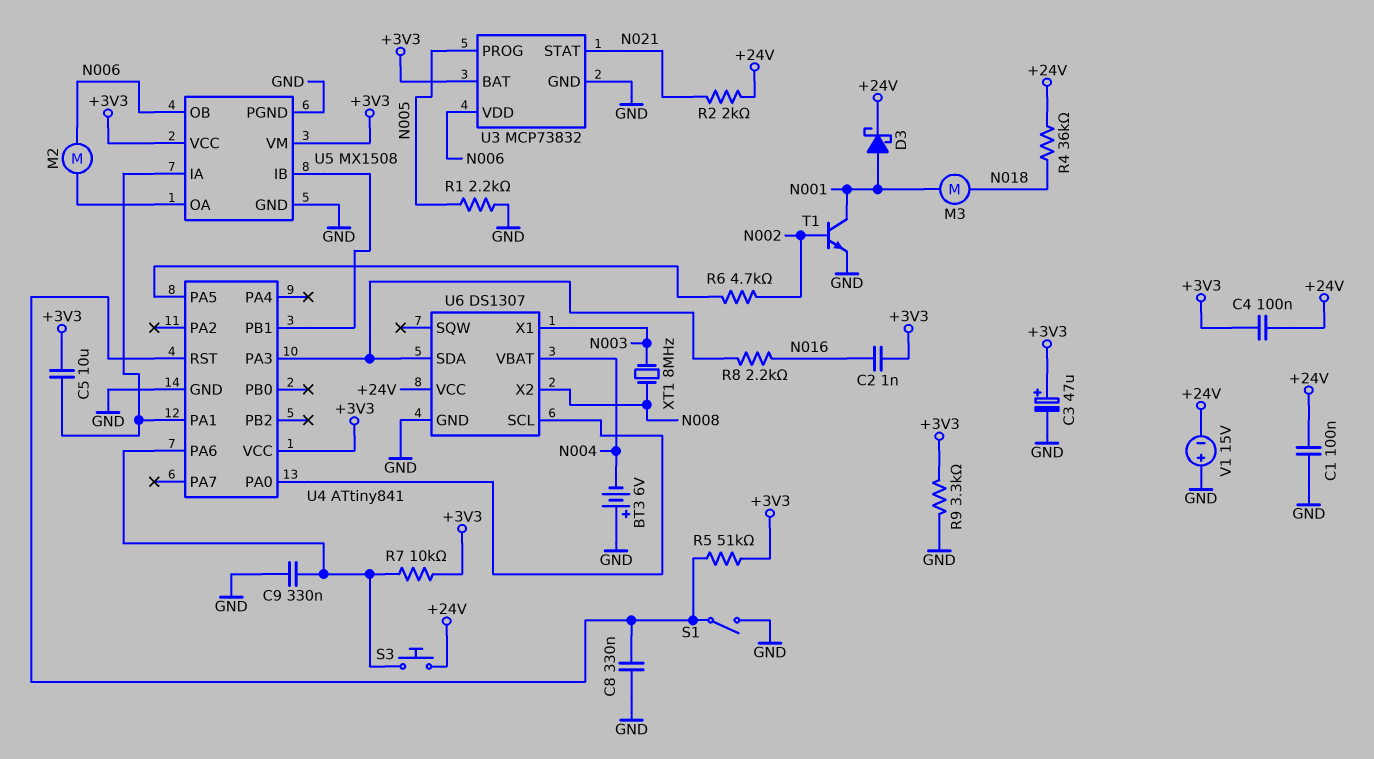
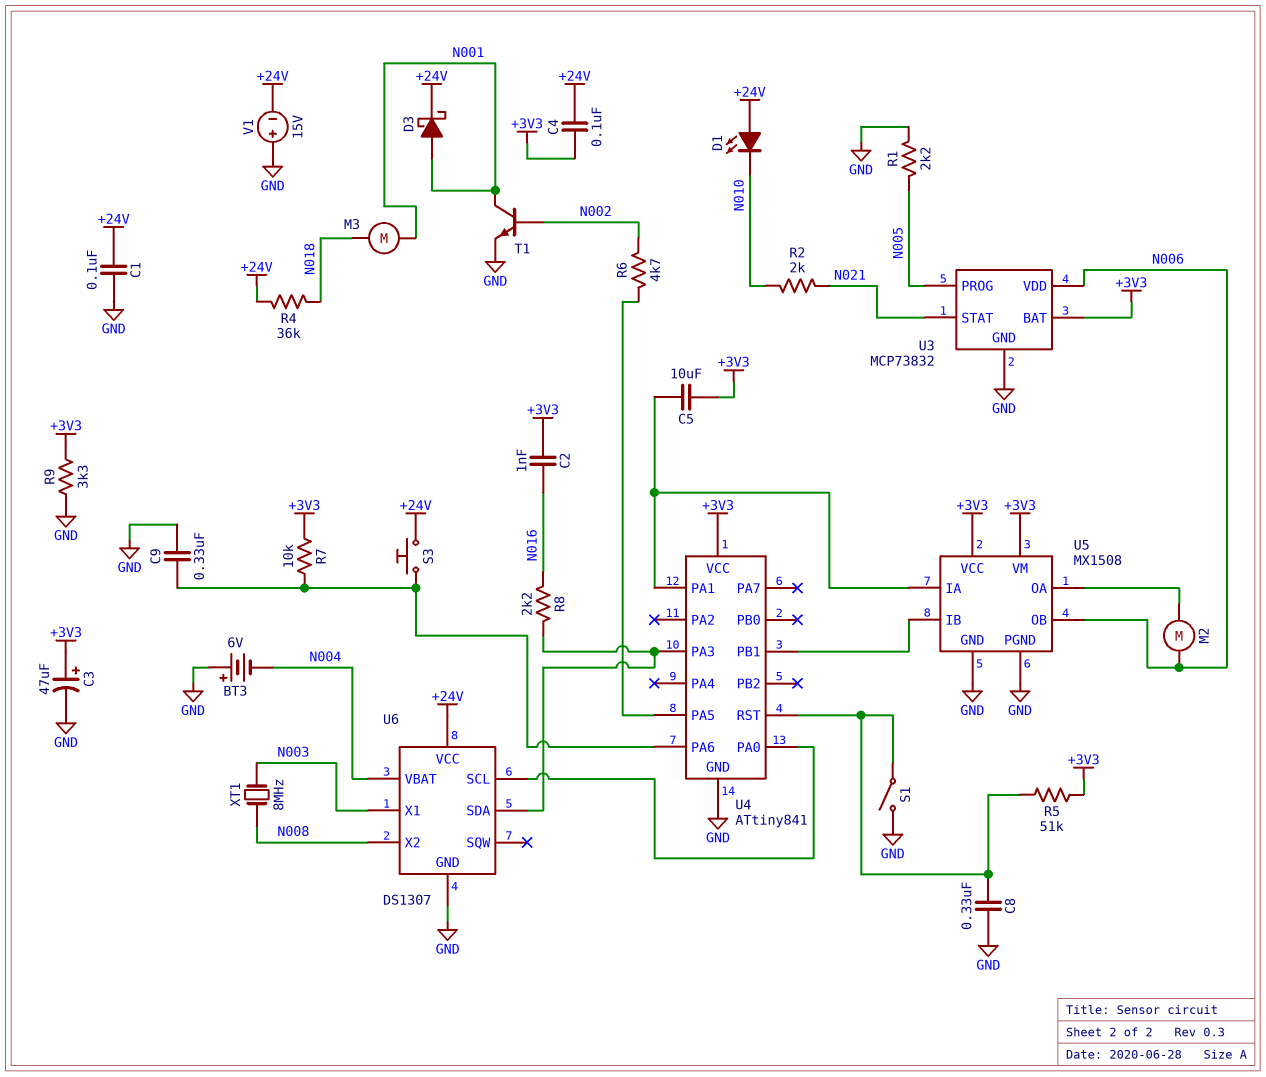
D1: none -> LED (A +24V, K N010)
R2: 2k (+24V, N021) -> 2k (N010, N021)

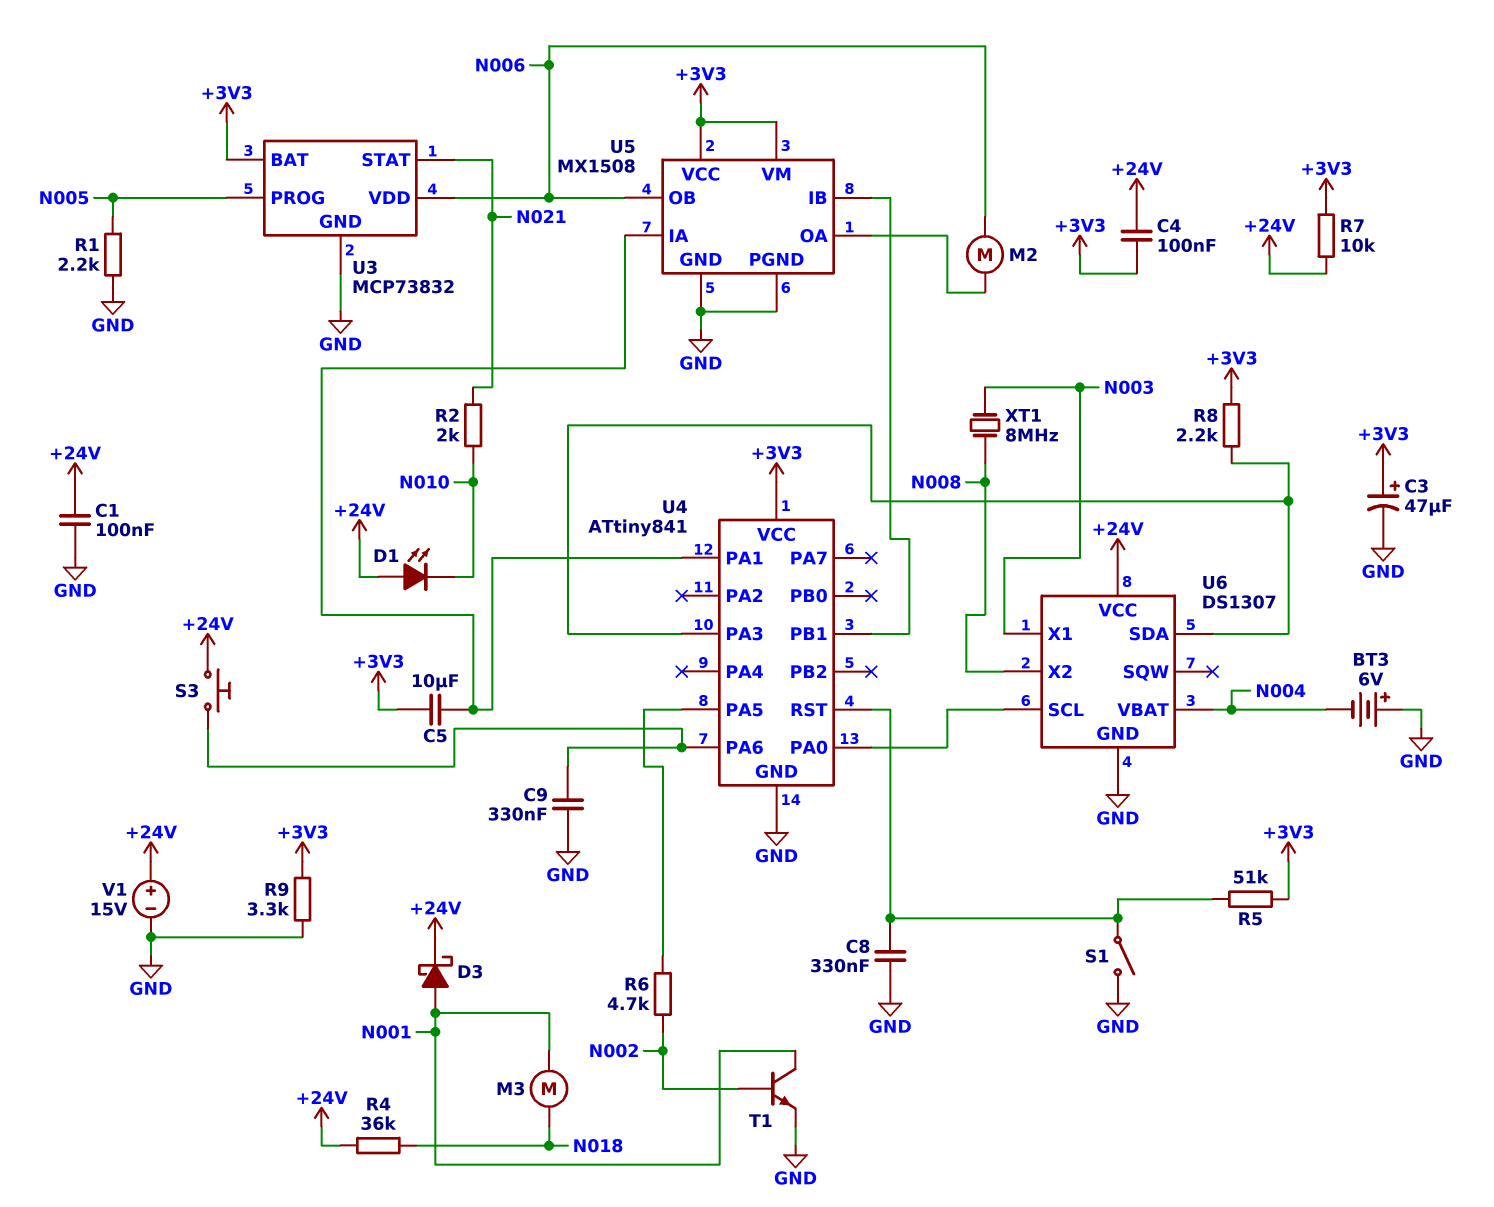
C2: 1nF (+3V3, N016) -> none
R7: 10k (+3V3, U4/PA6) -> 10k (+3V3, +24V)
R8: 2.2k (N016, U4/PA3) -> 2.2k (+3V3, U4/PA3)
V1: 15V (plus GND, minus +24V) -> 15V (plus +24V, minus GND)

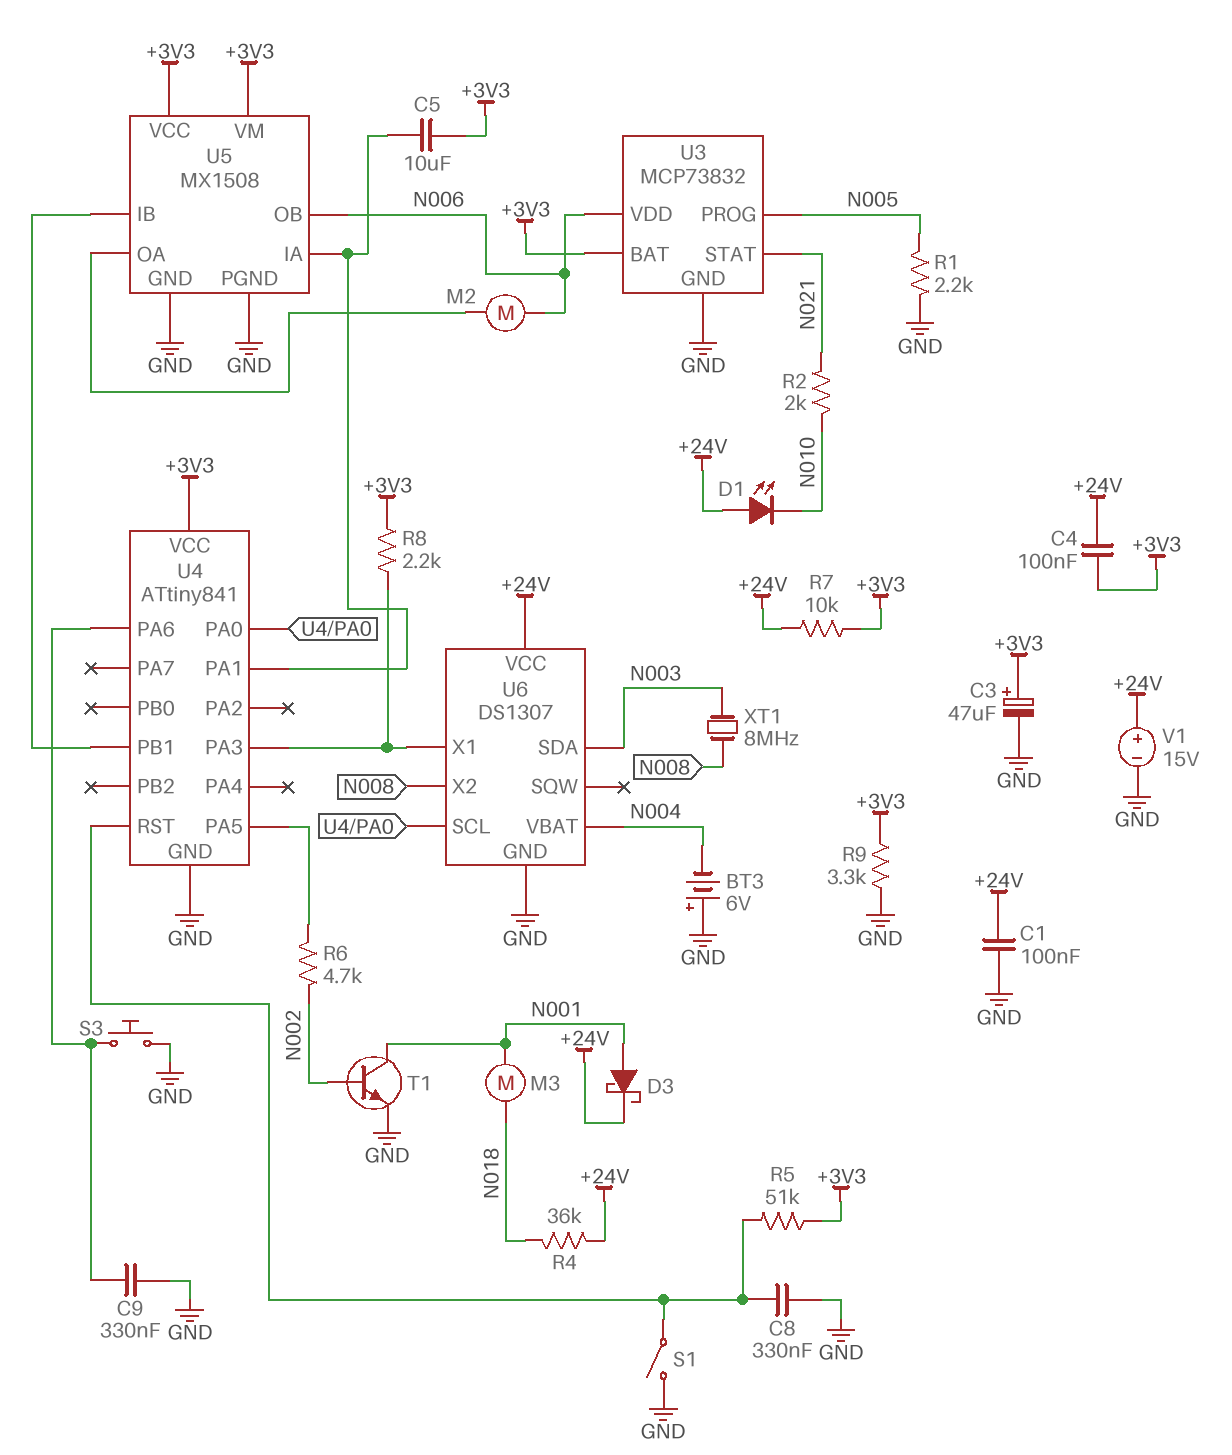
S3: button (+24V, U4/PA6) -> button (GND, U4/PA6)
U6 pin SDA: U4/PA3 -> N003
U6 pin X1: N003 -> U4/PA3

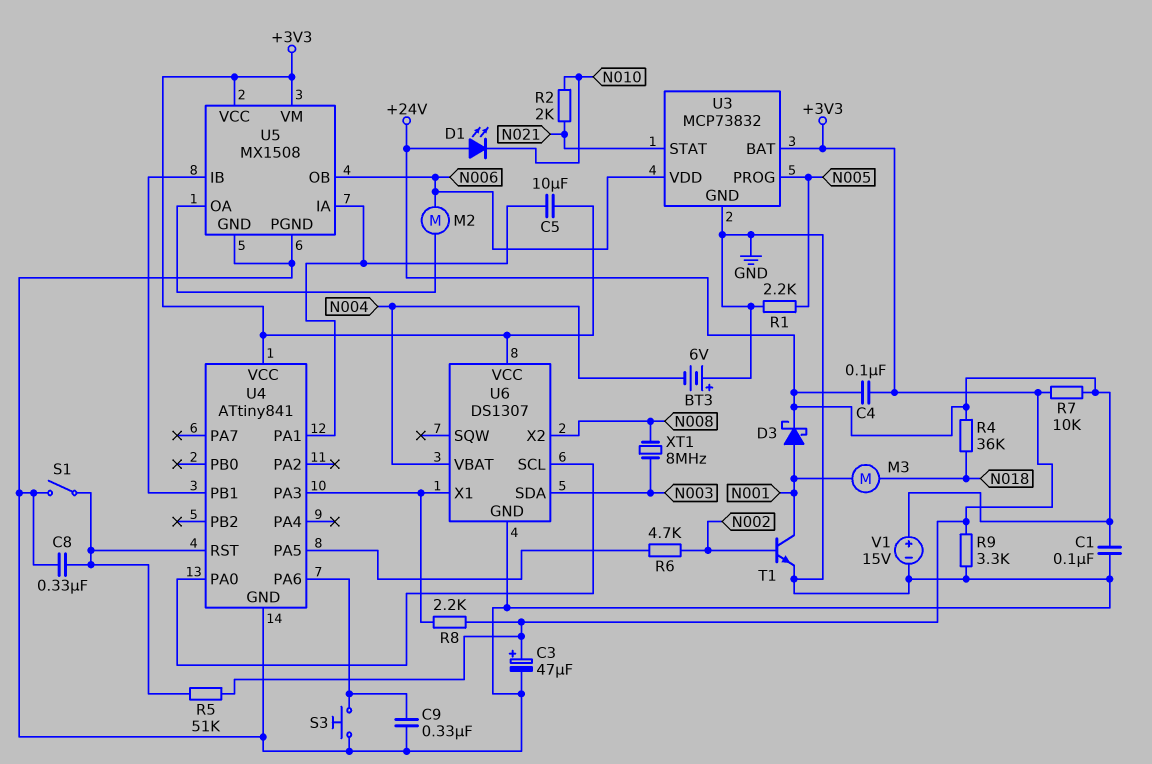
U6 pin VCC: +24V -> +3V3

